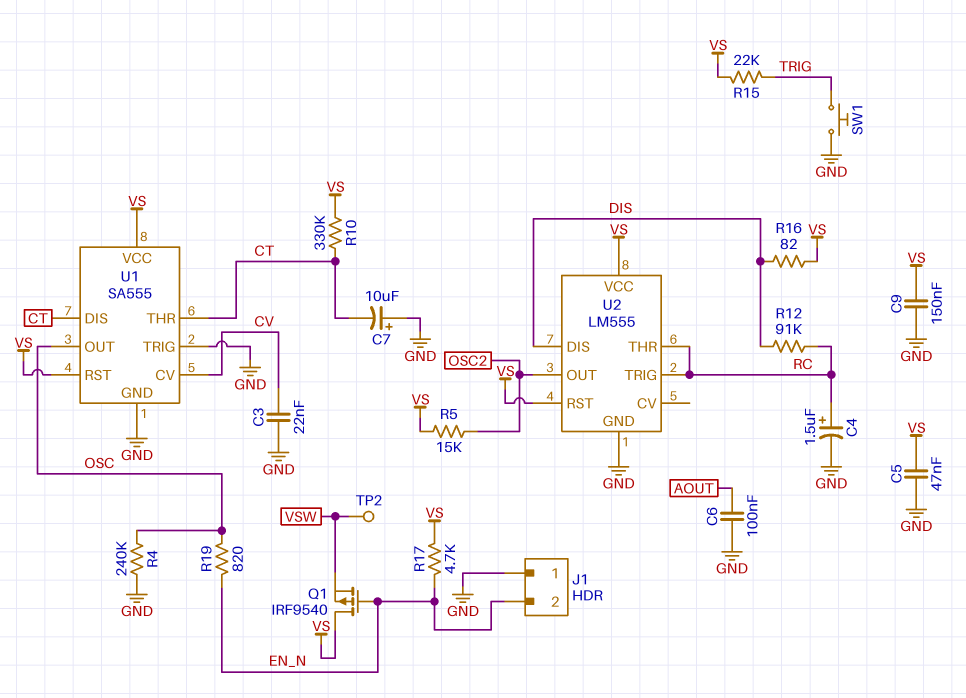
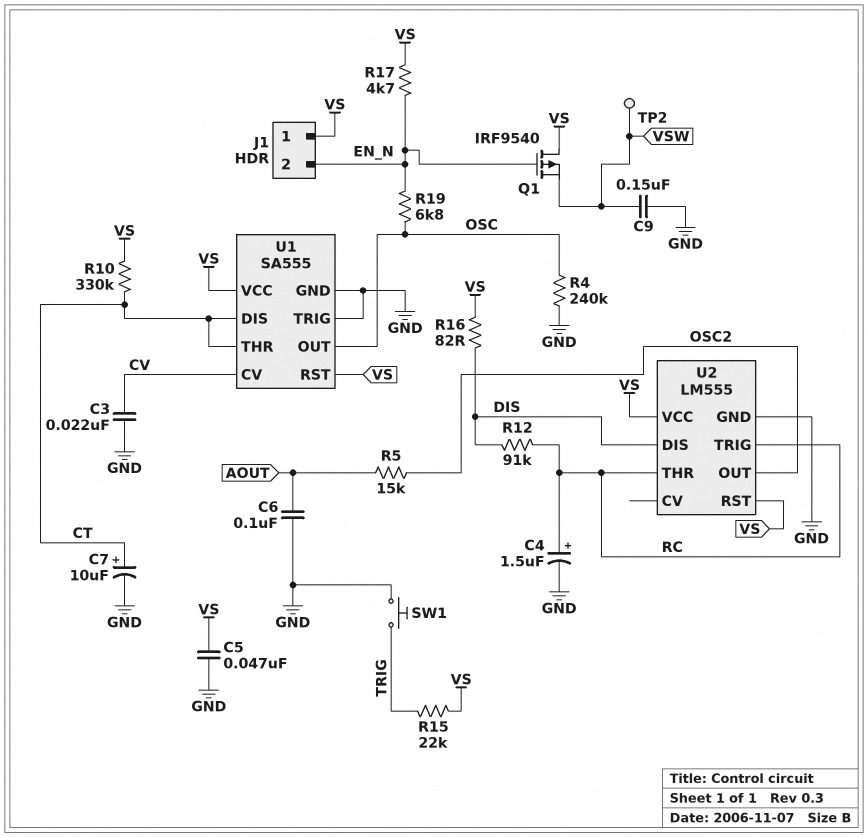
C7: 10uF (plus GND, minus CT) -> 10uF (plus CT, minus GND)
C9: 150nF (GND, VS) -> 150nF (GND, VSW)
J1 pin 1: GND -> VS
R5: 15k (OSC2, VS) -> 15k (AOUT, OSC2)
R19: 820 (EN_N, OSC) -> 6.8k (EN_N, OSC)

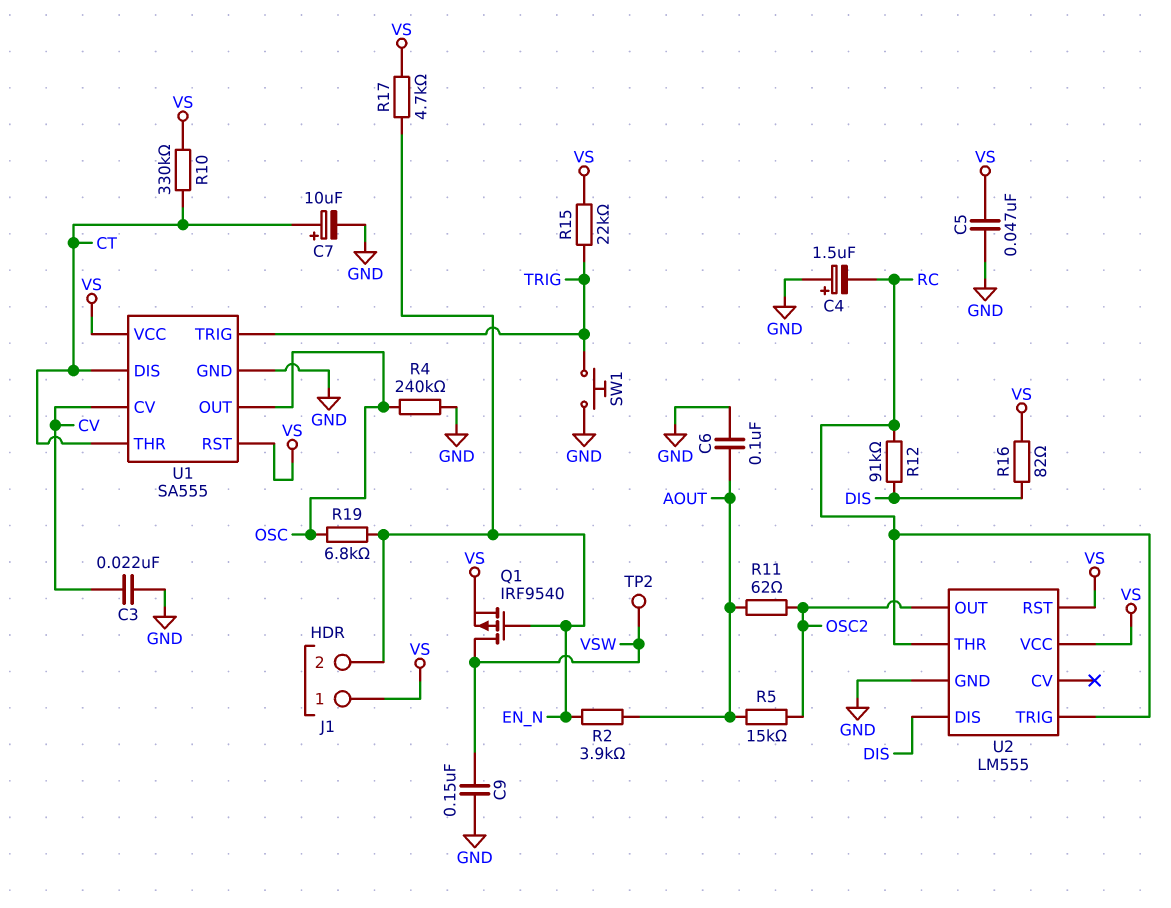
C4: 1.5uF (plus RC, minus GND) -> 1.5uF (plus GND, minus RC)
Q1: PMOS IRF9540 (G EN_N, D VS, S VSW) -> PMOS IRF9540 (G EN_N, D VSW, S VS)
R2: none -> 3.9k (AOUT, EN_N)
R11: none -> 62 (AOUT, OSC2)
U1 pin TRIG: GND -> TRIG

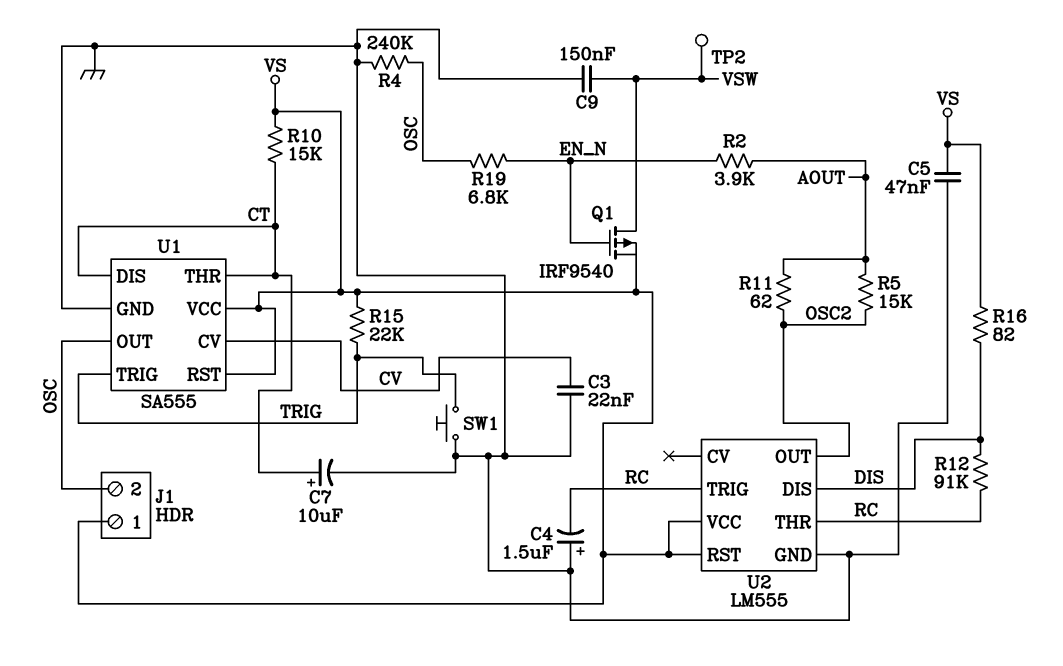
C6: 100nF (AOUT, GND) -> none
J1 pin 2: EN_N -> OSC
R10: 330k (CT, VS) -> 15k (CT, VS)
R17: 4.7k (EN_N, VS) -> none

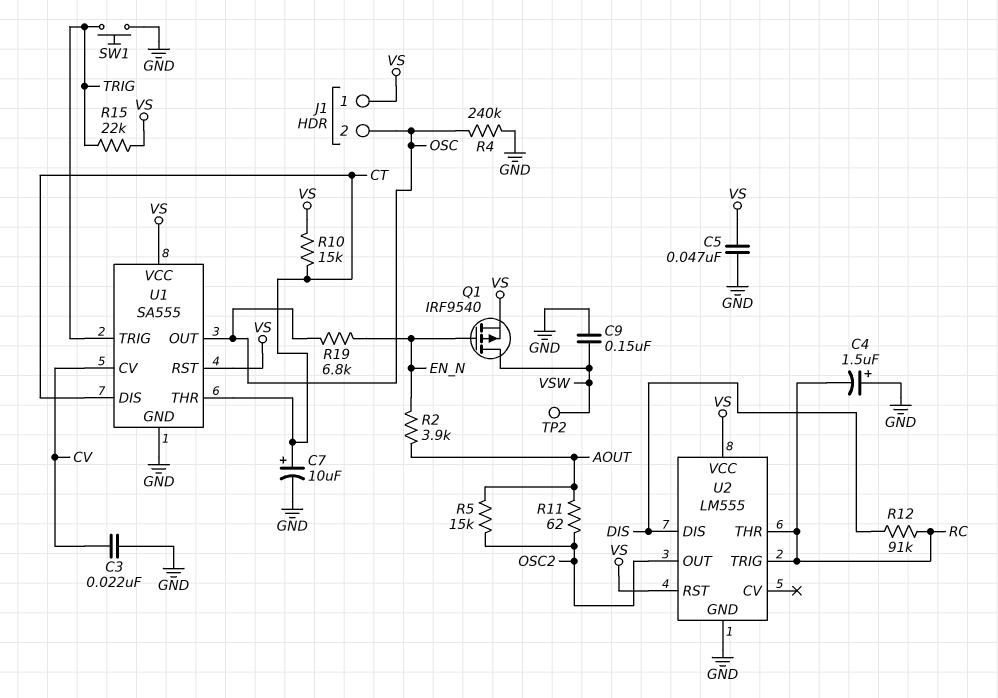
R16: 82 (DIS, VS) -> none

